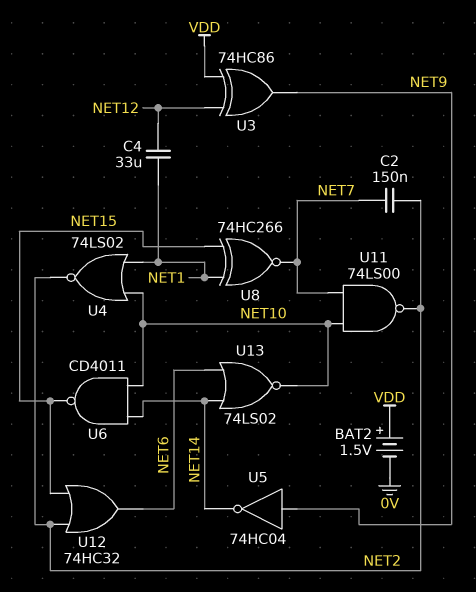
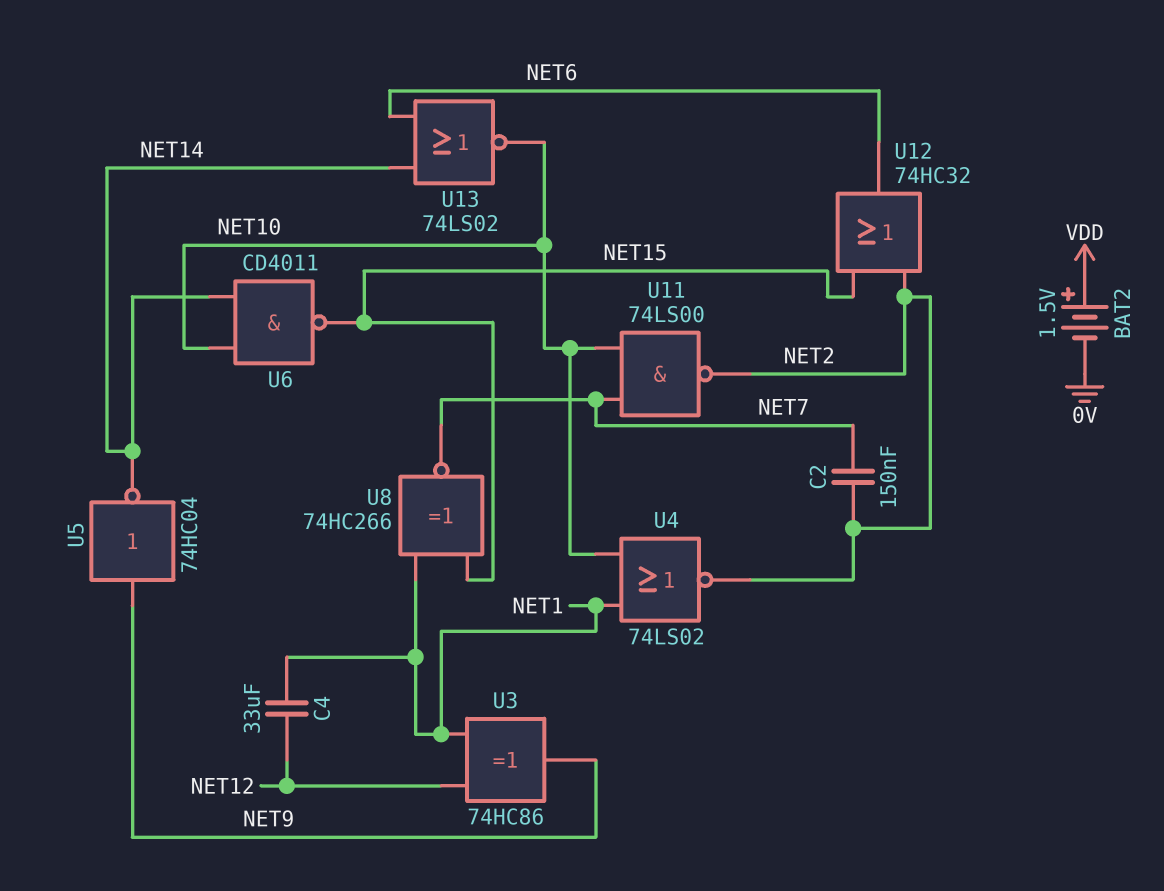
U3: XOR 74HC86 (in NET12, in VDD, out NET9) -> XOR 74HC86 (in NET1, in NET12, out NET9)

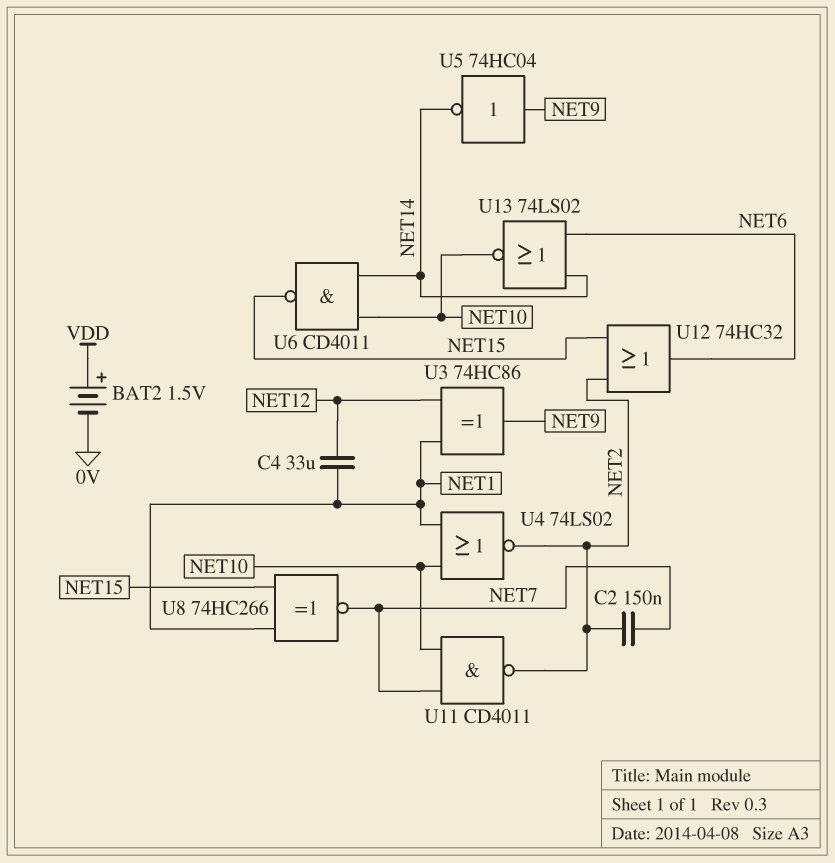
U11: NAND 74LS00 (in NET7, in NET10, out NET2) -> NAND CD4011 (in NET7, in NET10, out NET2)

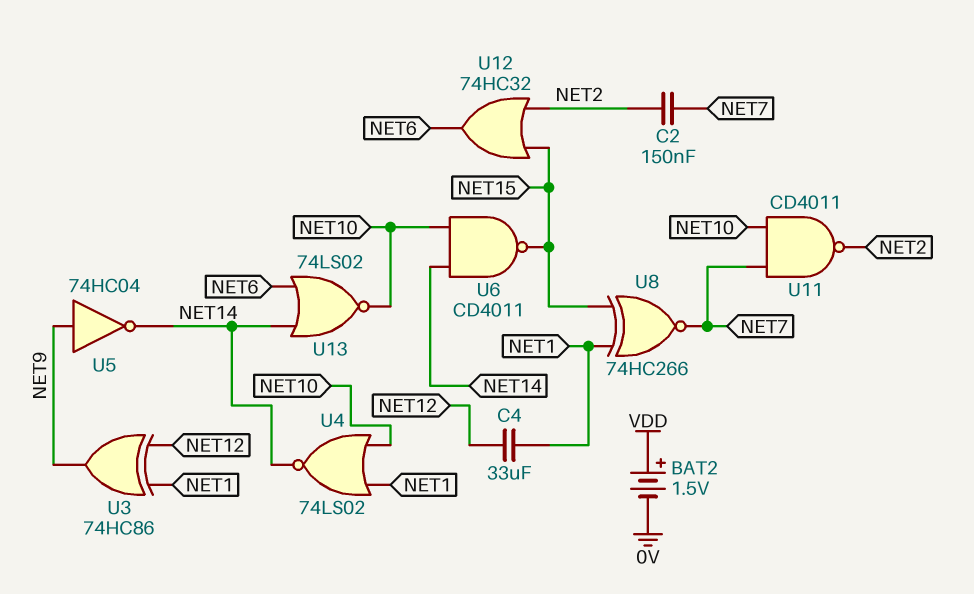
U4: NOR 74LS02 (in NET1, in NET10, out NET2) -> NOR 74LS02 (in NET1, in NET10, out NET14)

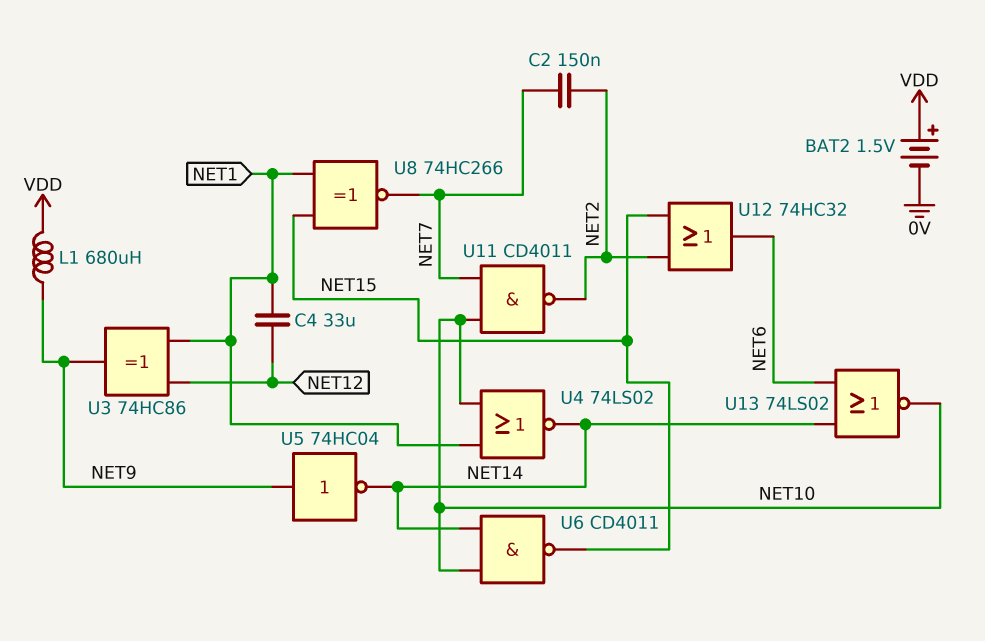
L1: none -> 680uH (NET9, VDD)

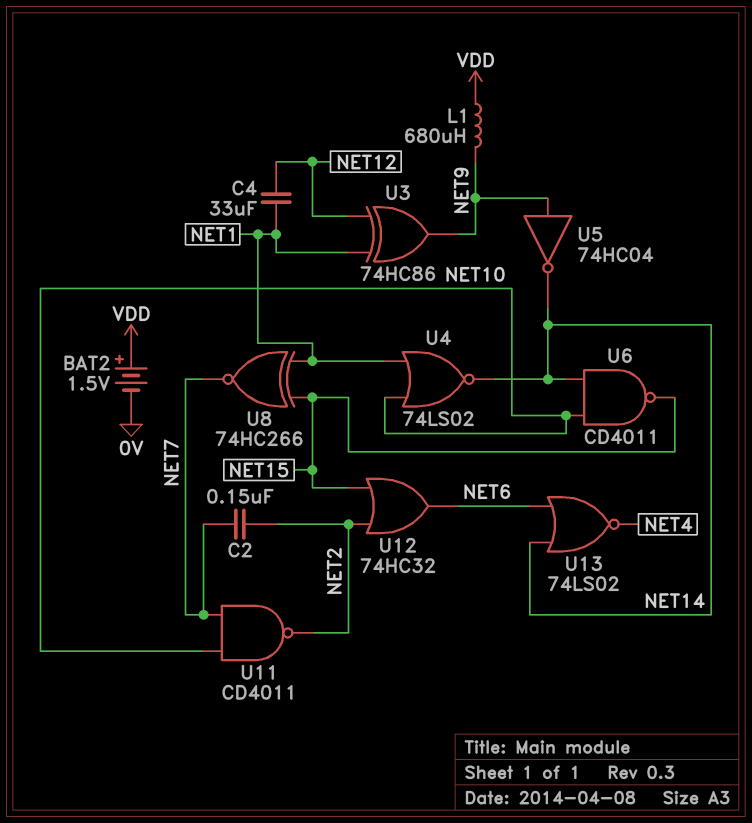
U13: NOR 74LS02 (in NET6, in NET14, out NET10) -> NOR 74LS02 (in NET6, in NET14, out NET4)

